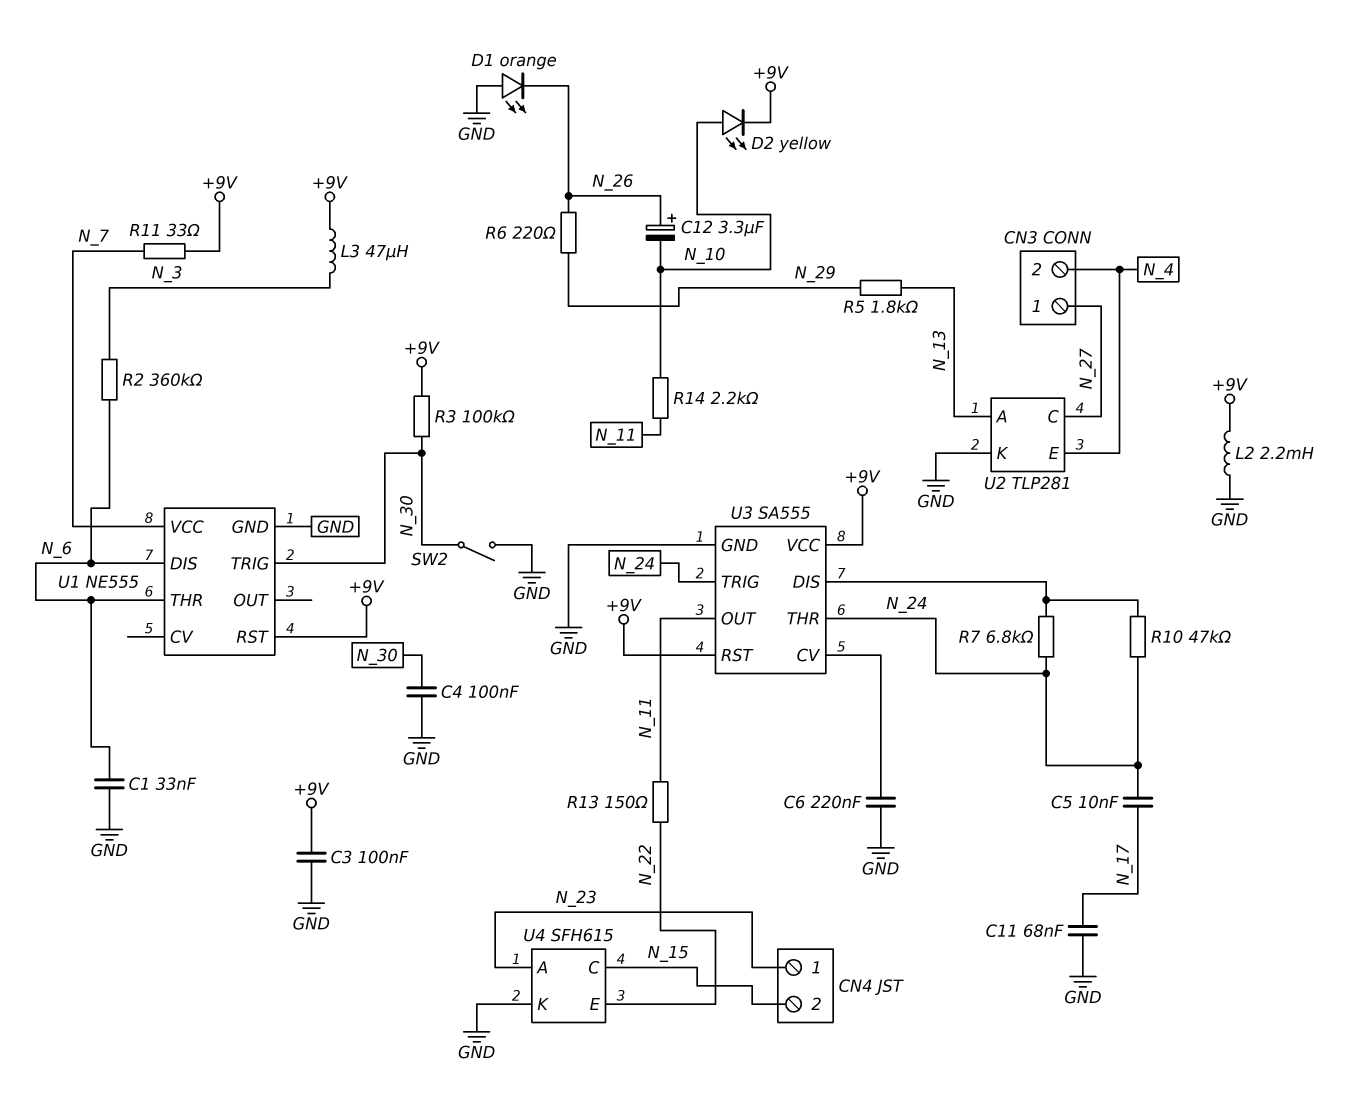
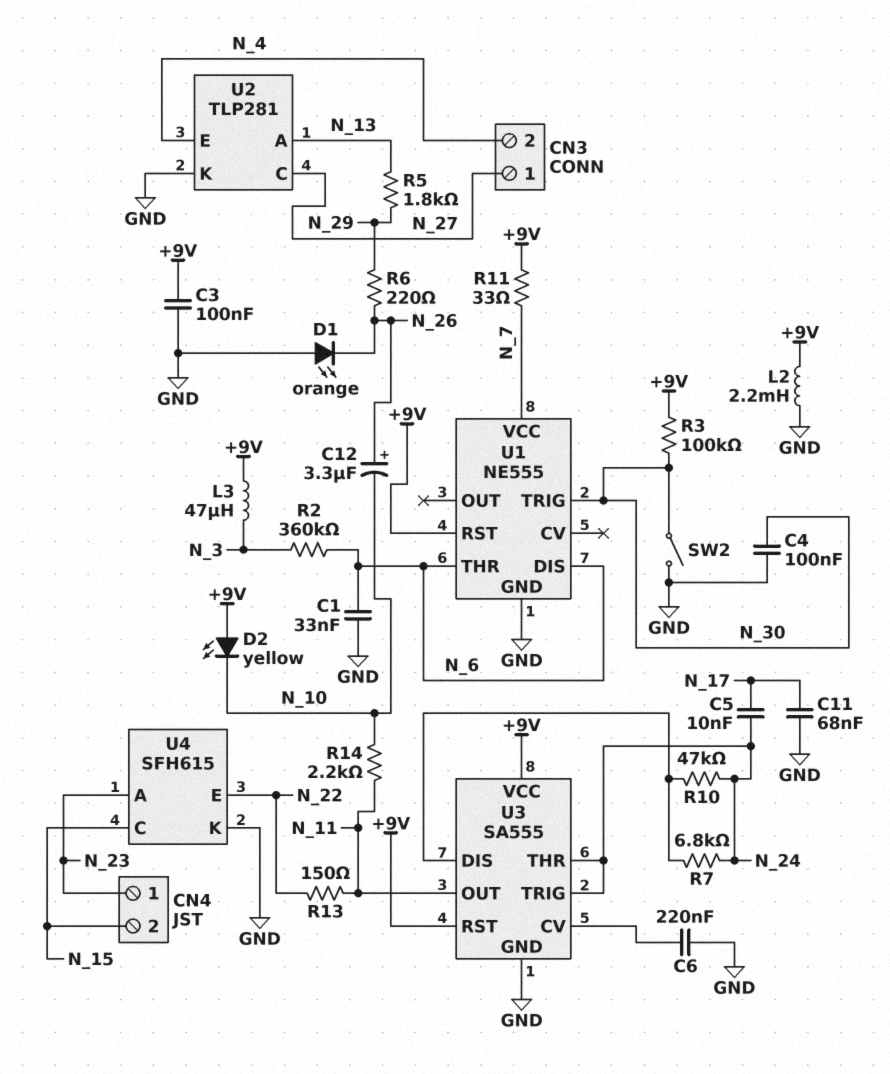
D2: LED yellow (A N_10, K +9V) -> LED yellow (A +9V, K N_10)

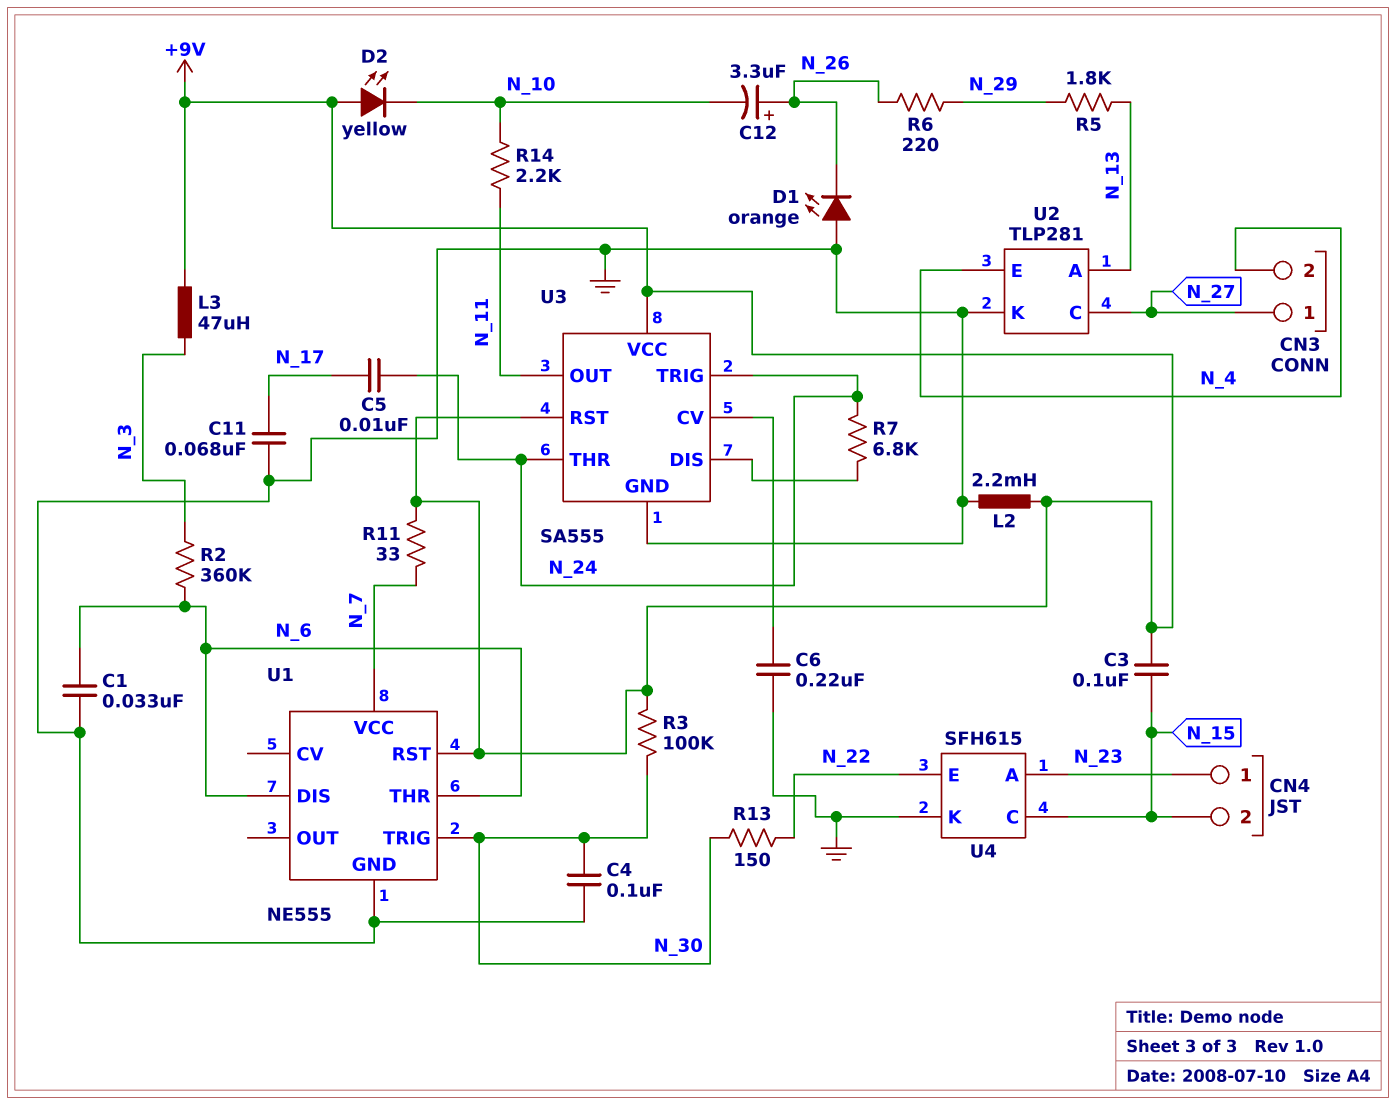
C3: 100nF (+9V, GND) -> 100nF (+9V, N_15)
R10: 47k (N_24, U3/DIS) -> none
R13: 150 (N_11, N_22) -> 150 (N_22, N_30)
SW2: switch (GND, N_30) -> none

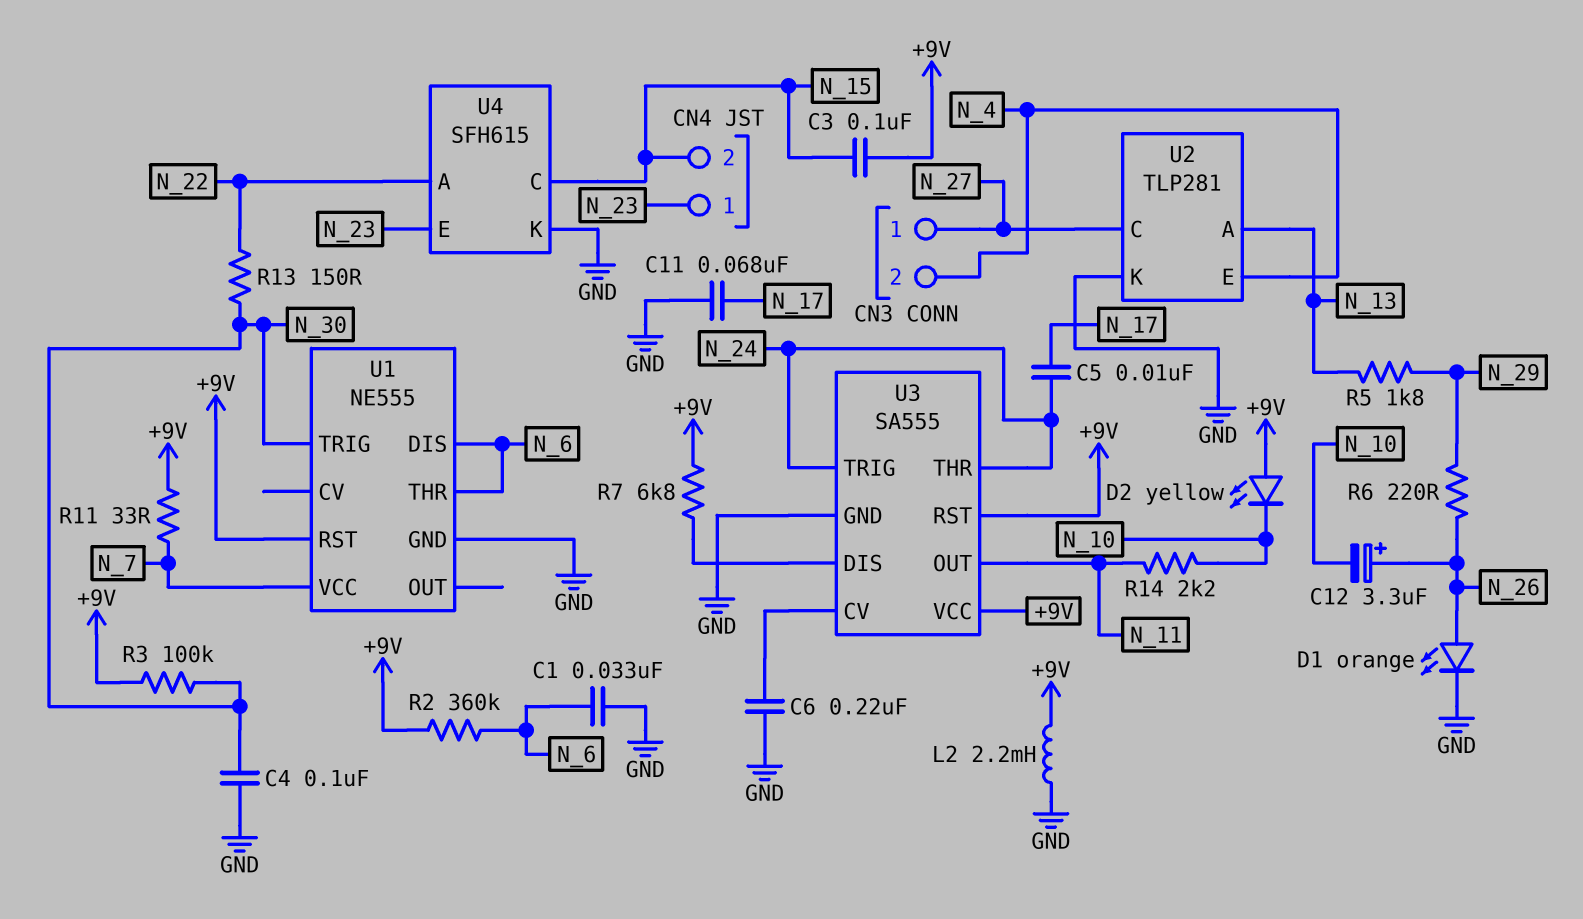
D1: LED orange (A GND, K N_26) -> LED orange (A N_26, K GND)
L3: 47uH (+9V, N_3) -> none
R2: 360k (N_3, N_6) -> 360k (+9V, N_6)
R7: 6.8k (N_24, U3/DIS) -> 6.8k (+9V, U3/DIS)
U4 pin A: N_23 -> N_22
U4 pin E: N_22 -> N_23

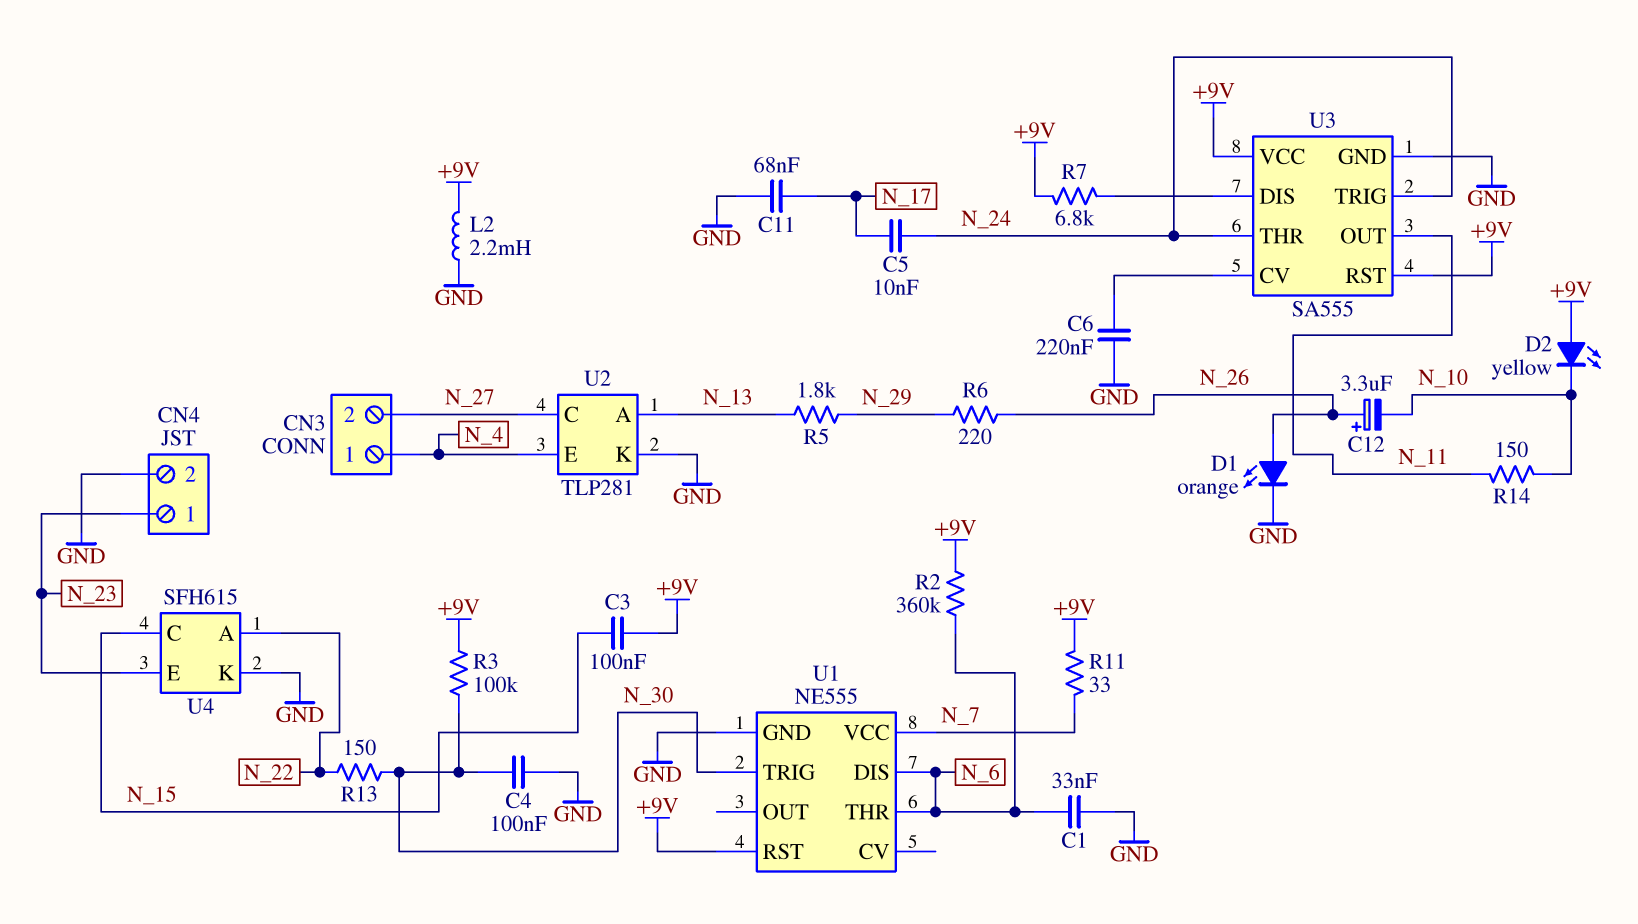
CN3 pin 1: N_27 -> N_4
CN3 pin 2: N_4 -> N_27
CN4 pin 2: N_15 -> GND
R14: 2.2k (N_10, N_11) -> 150 (N_10, N_11)

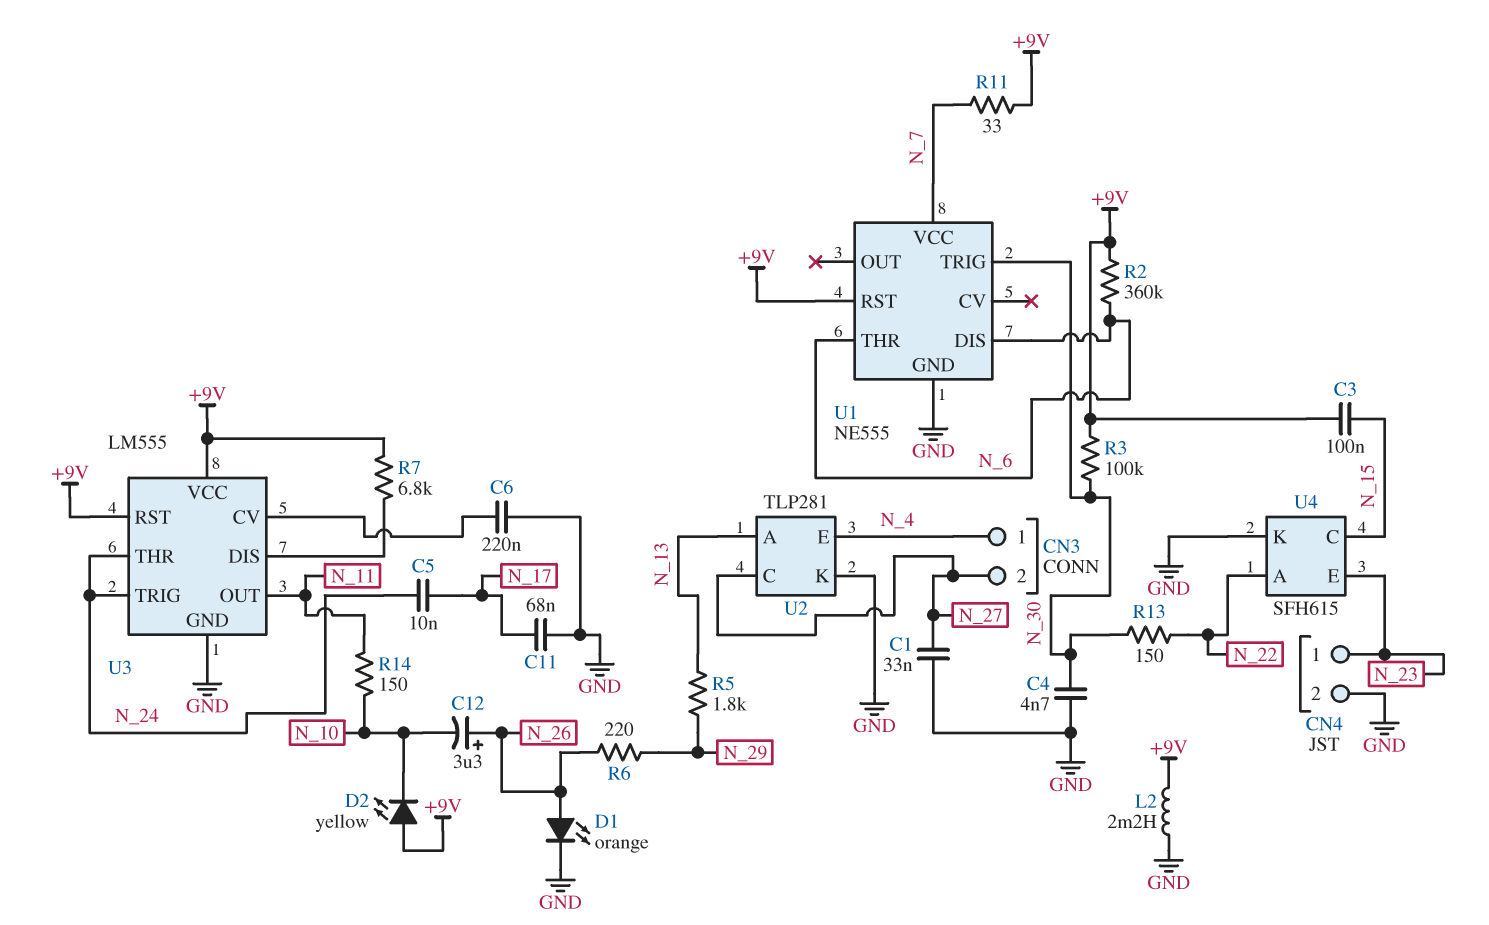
C1: 33nF (GND, N_6) -> 33nF (GND, N_27)
C4: 100nF (GND, N_30) -> 4.7nF (GND, N_30)
U3: SA555 -> LM555

